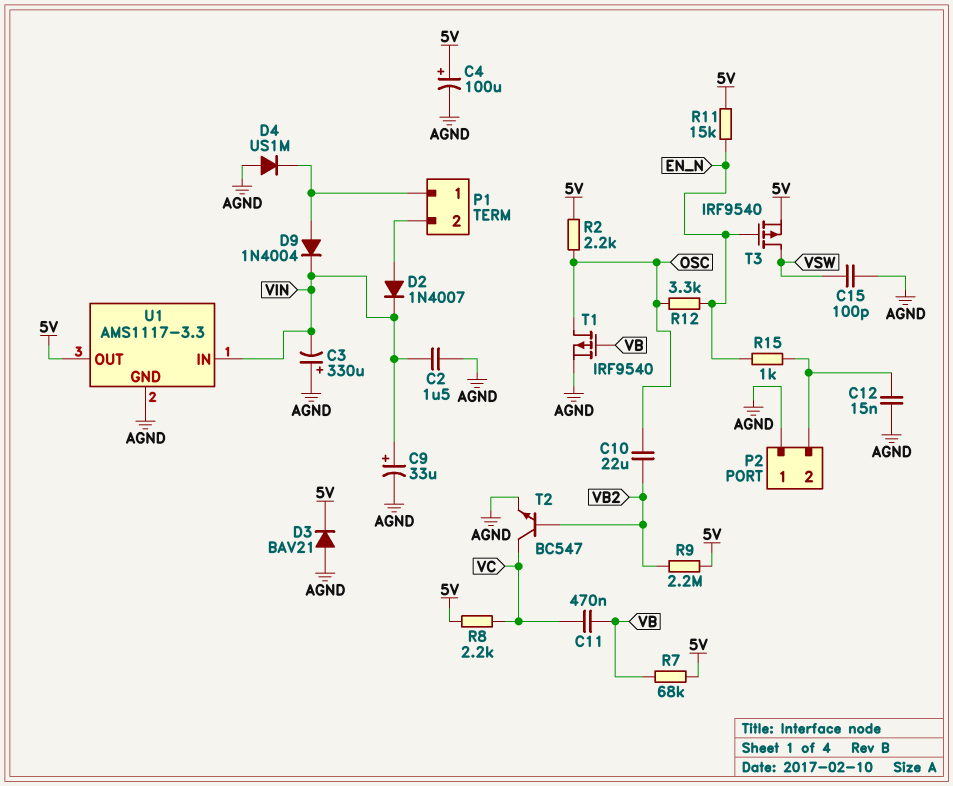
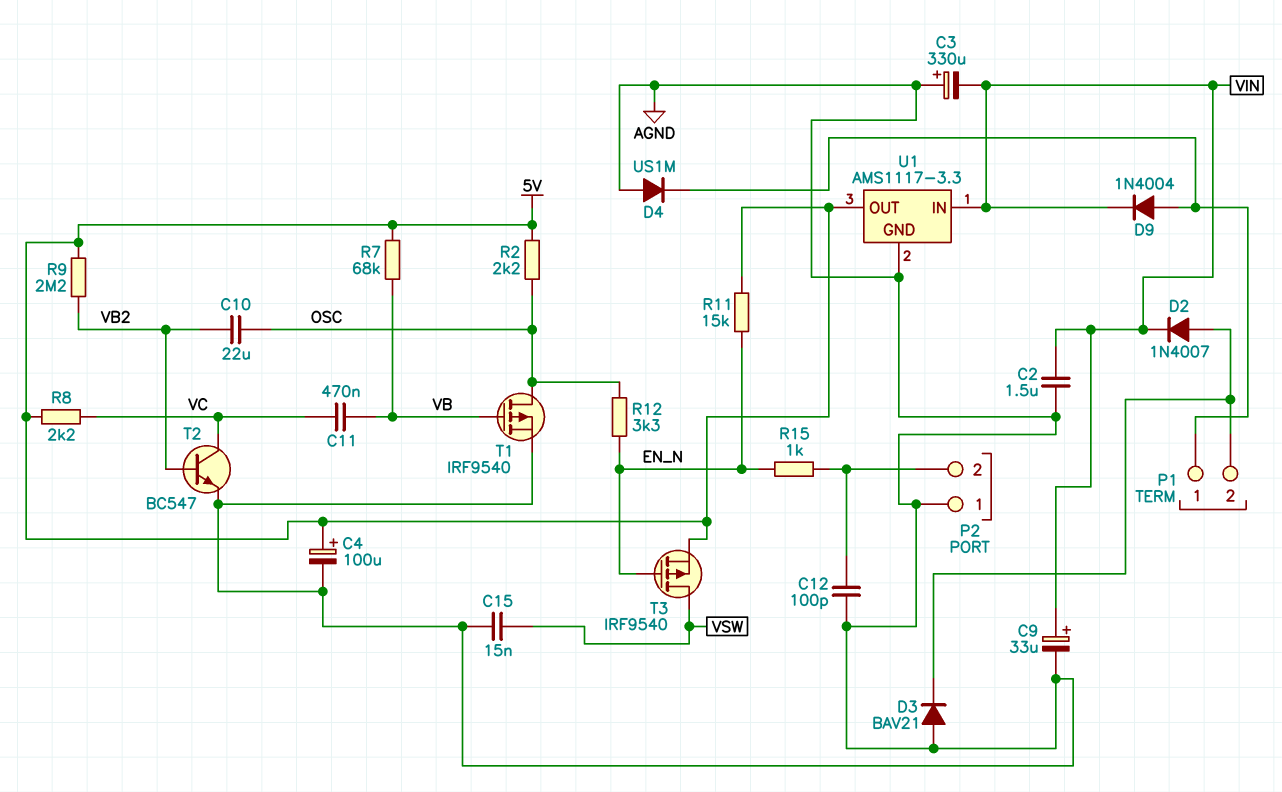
C12: 15nF (AGND, P2/2) -> 100pF (AGND, P2/2)
C15: 100pF (AGND, VSW) -> 15nF (AGND, VSW)
D3: diode BAV21 (A AGND, K 5V) -> diode BAV21 (A AGND, K P1/2)

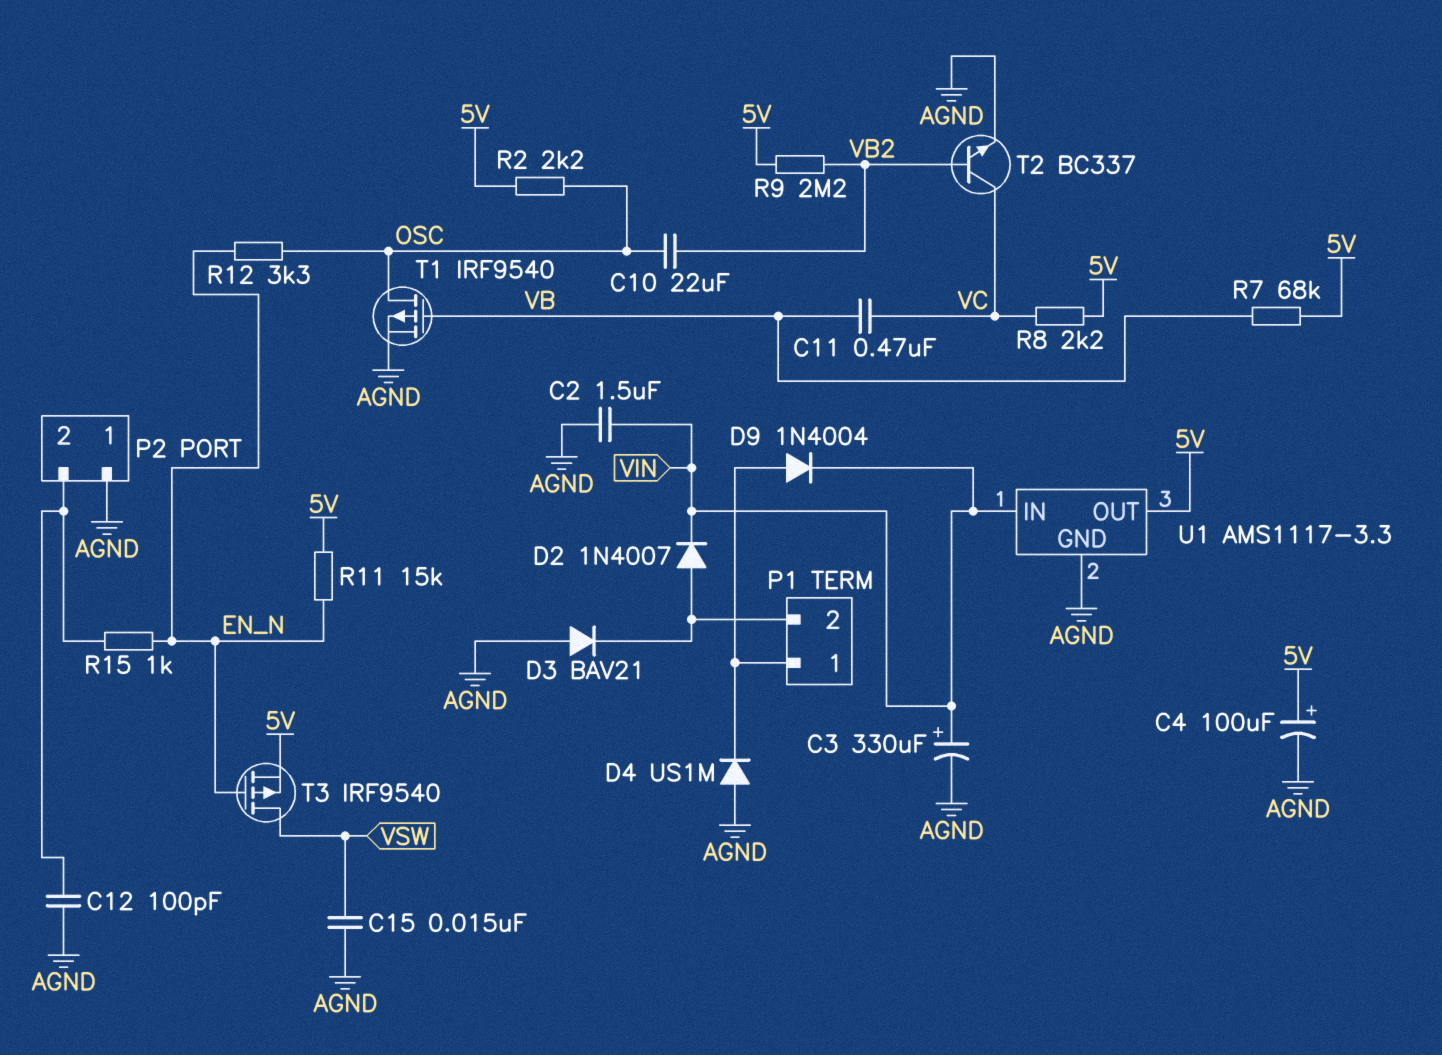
C3: 330uF (plus AGND, minus VIN) -> 330uF (plus VIN, minus AGND)
C9: 33uF (plus VIN, minus AGND) -> none
T2: NPN BC547 (B VB2, C VC, E AGND) -> NPN BC337 (B VB2, C VC, E AGND)

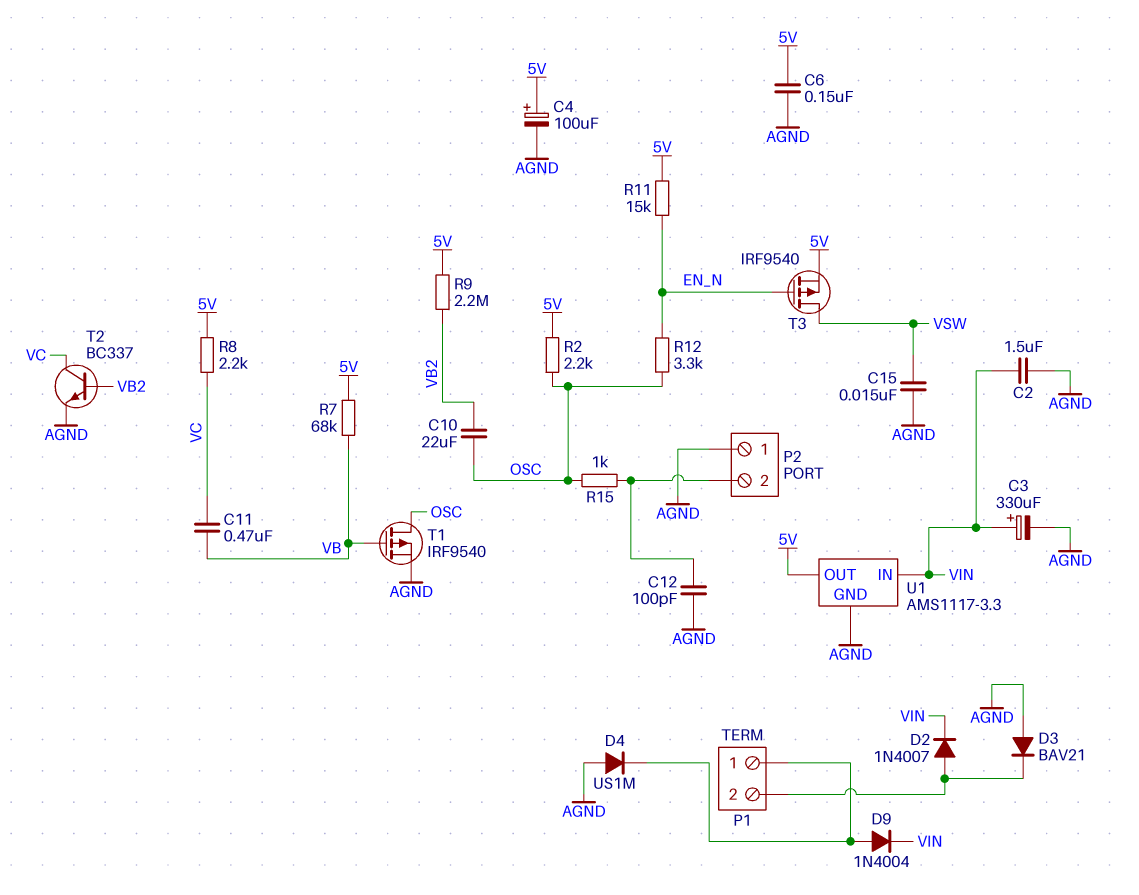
C6: none -> 150nF (5V, AGND)
R15: 1k (EN_N, P2/2) -> 1k (OSC, P2/2)

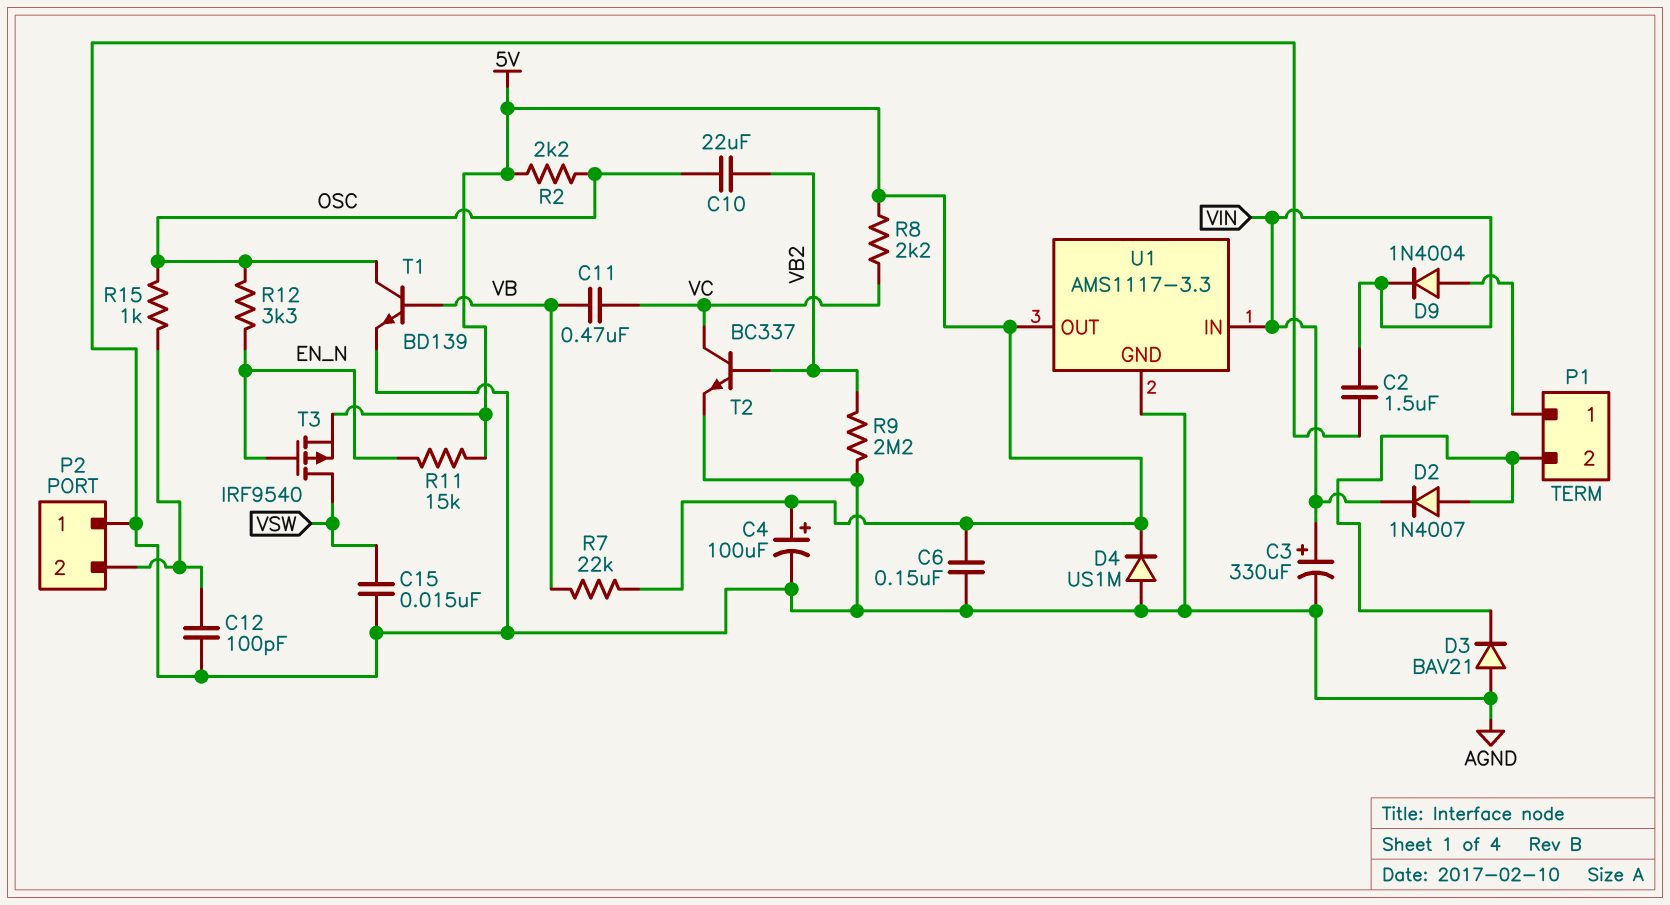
D4: diode US1M (A AGND, K P1/1) -> diode US1M (A AGND, K 5V)
R7: 68k (5V, VB) -> 22k (5V, VB)
R9: 2.2M (5V, VB2) -> 2.2M (AGND, VB2)
T1: PMOS IRF9540 (G VB, D OSC, S AGND) -> NPN BD139 (B VB, C OSC, E AGND)

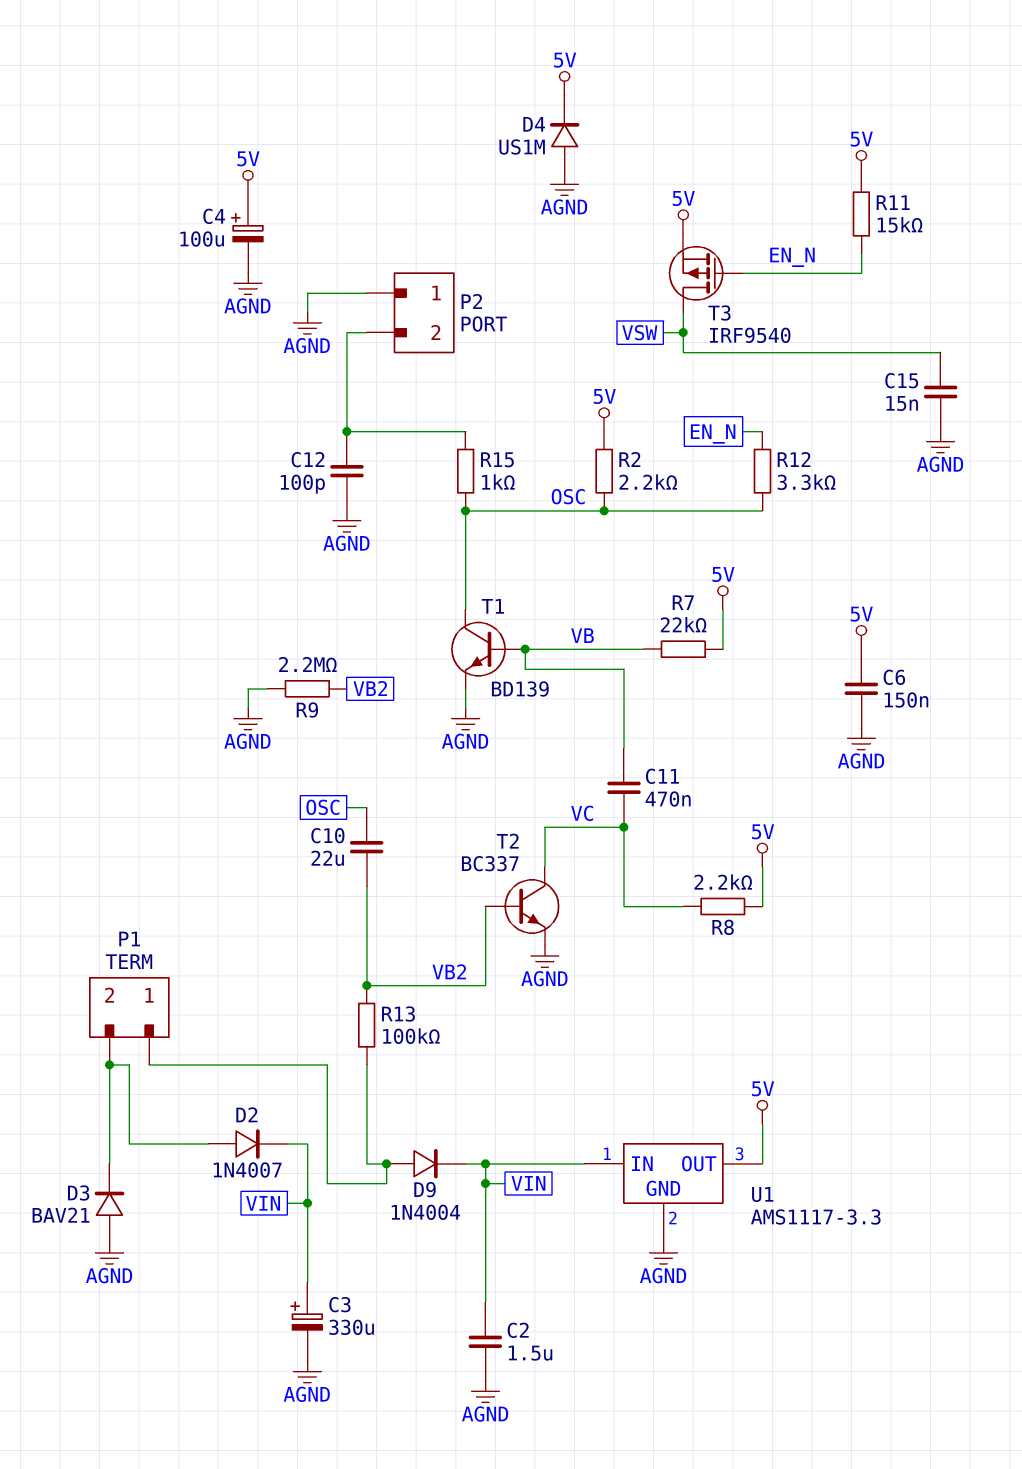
R13: none -> 100k (P1/1, VB2)

